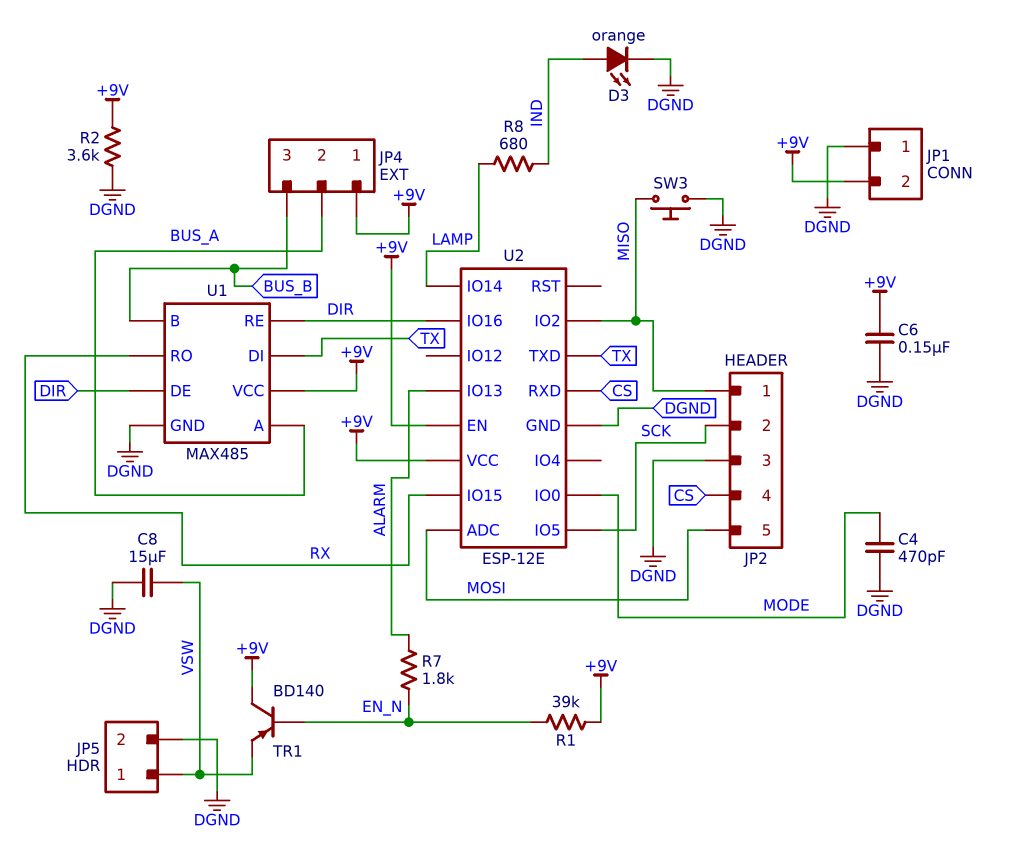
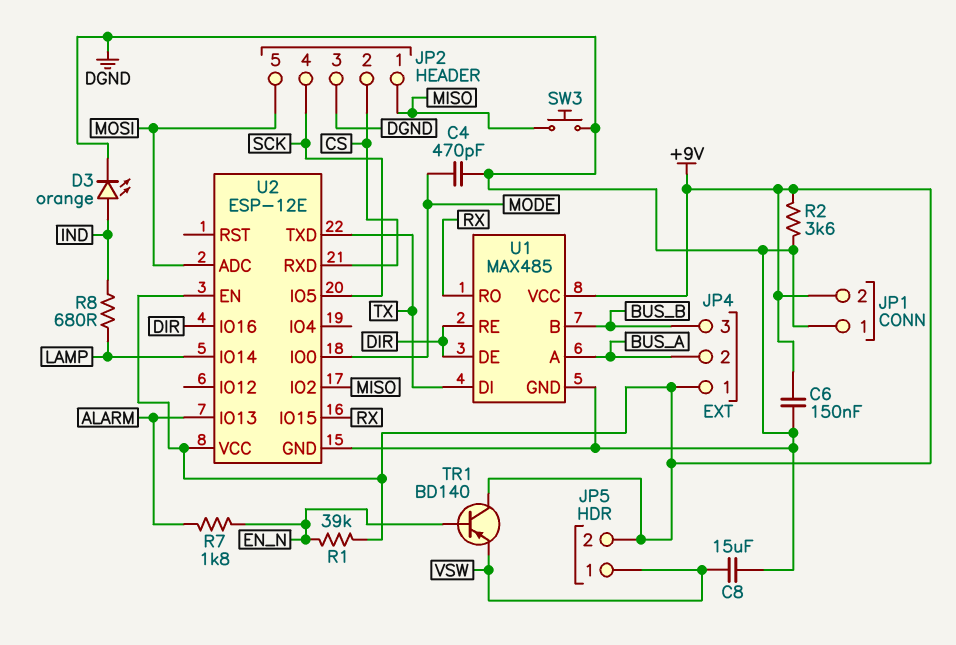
JP2 pin 2: SCK -> CS
JP2 pin 4: CS -> SCK
JP5 pin 2: DGND -> +9V

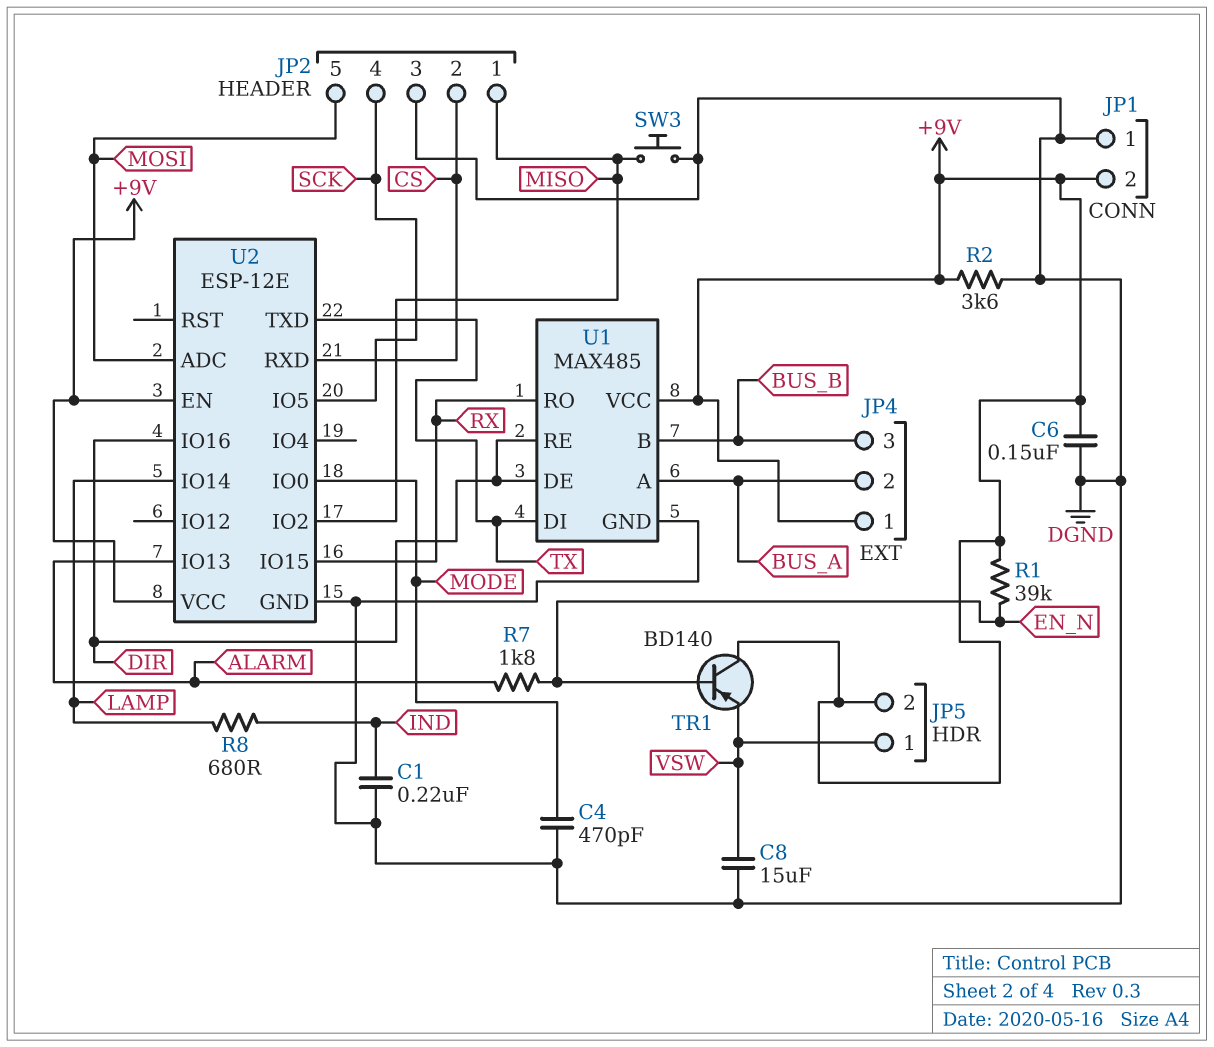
C1: none -> 220nF (DGND, IND)
D3: LED orange (A IND, K DGND) -> none

